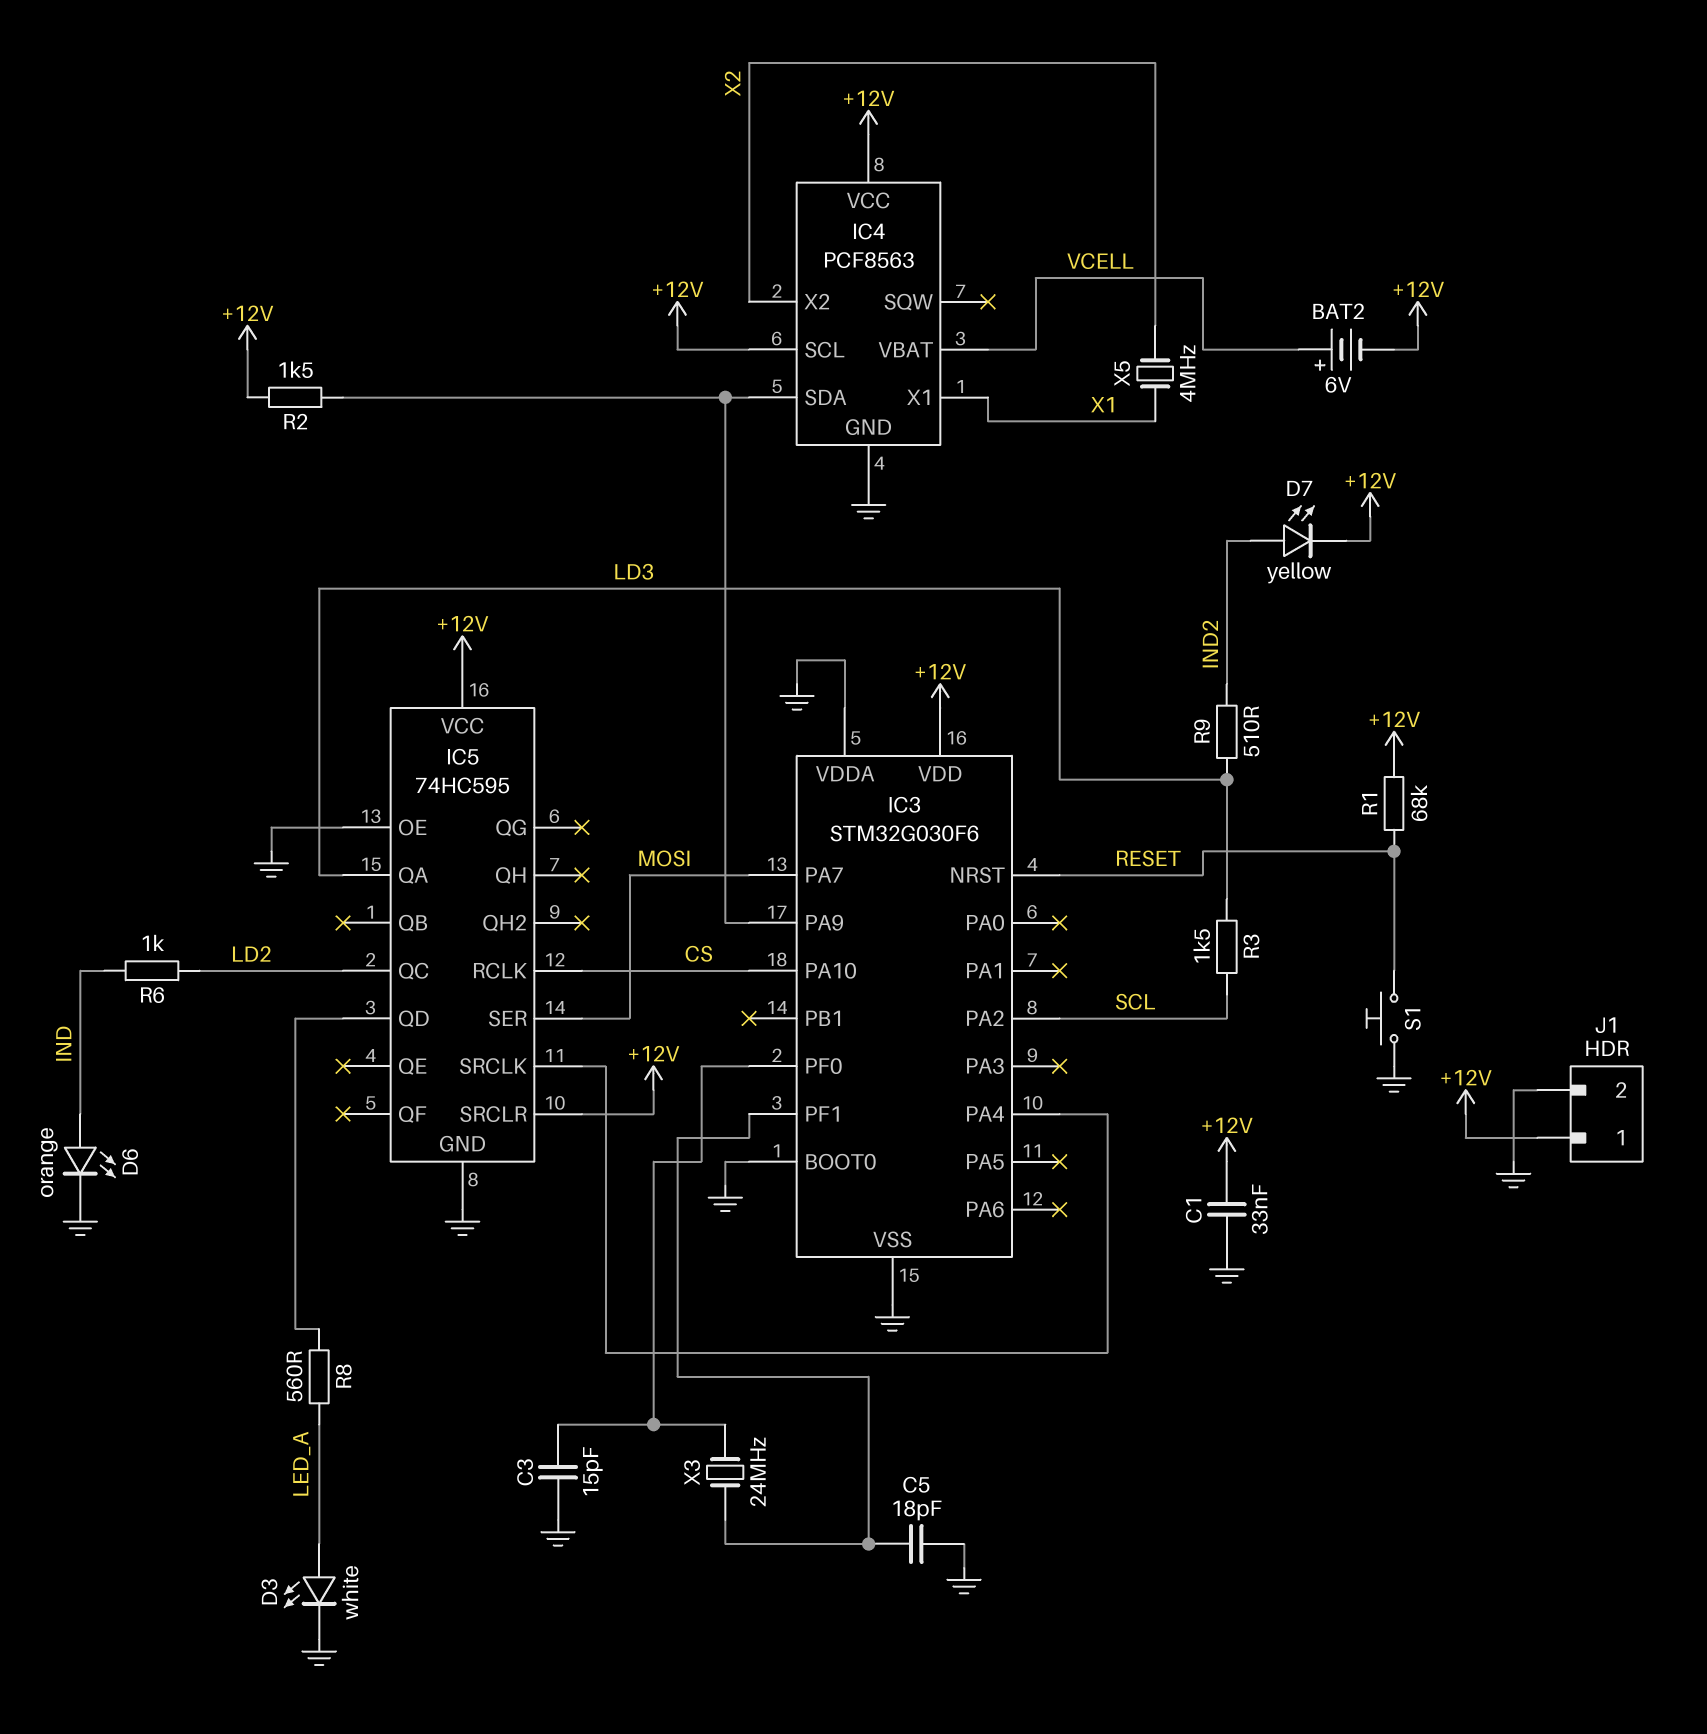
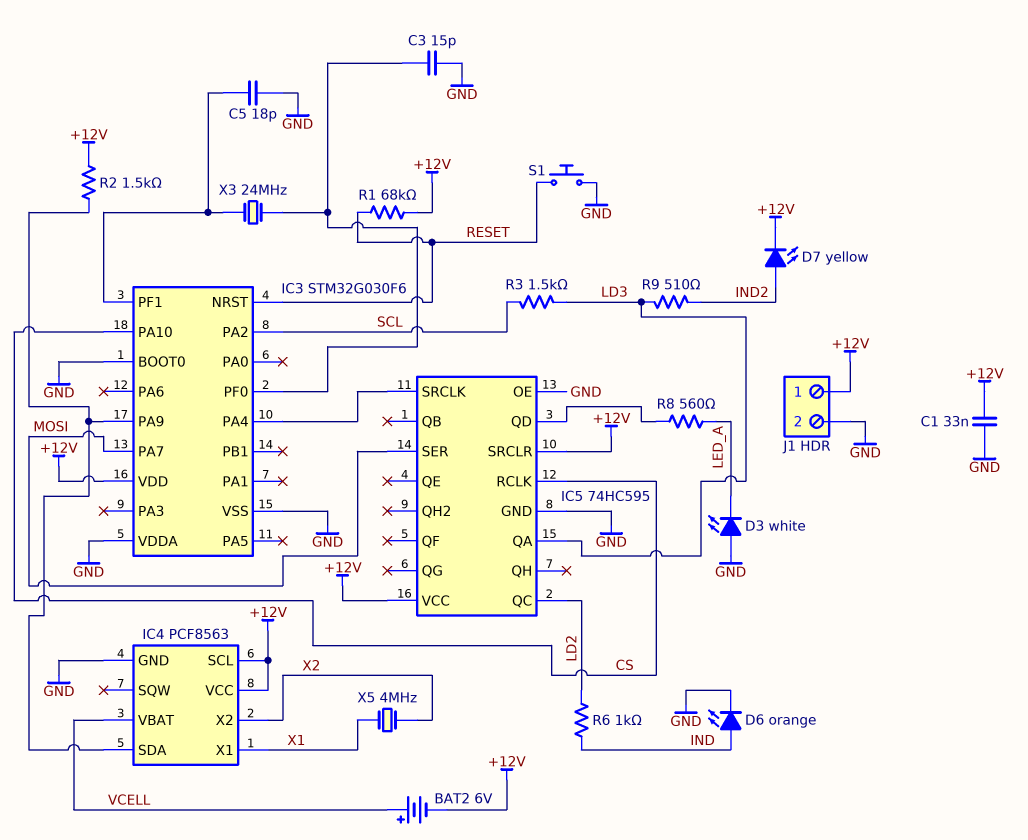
D3: LED white (A LED_A, K GND) -> LED white (A GND, K LED_A)

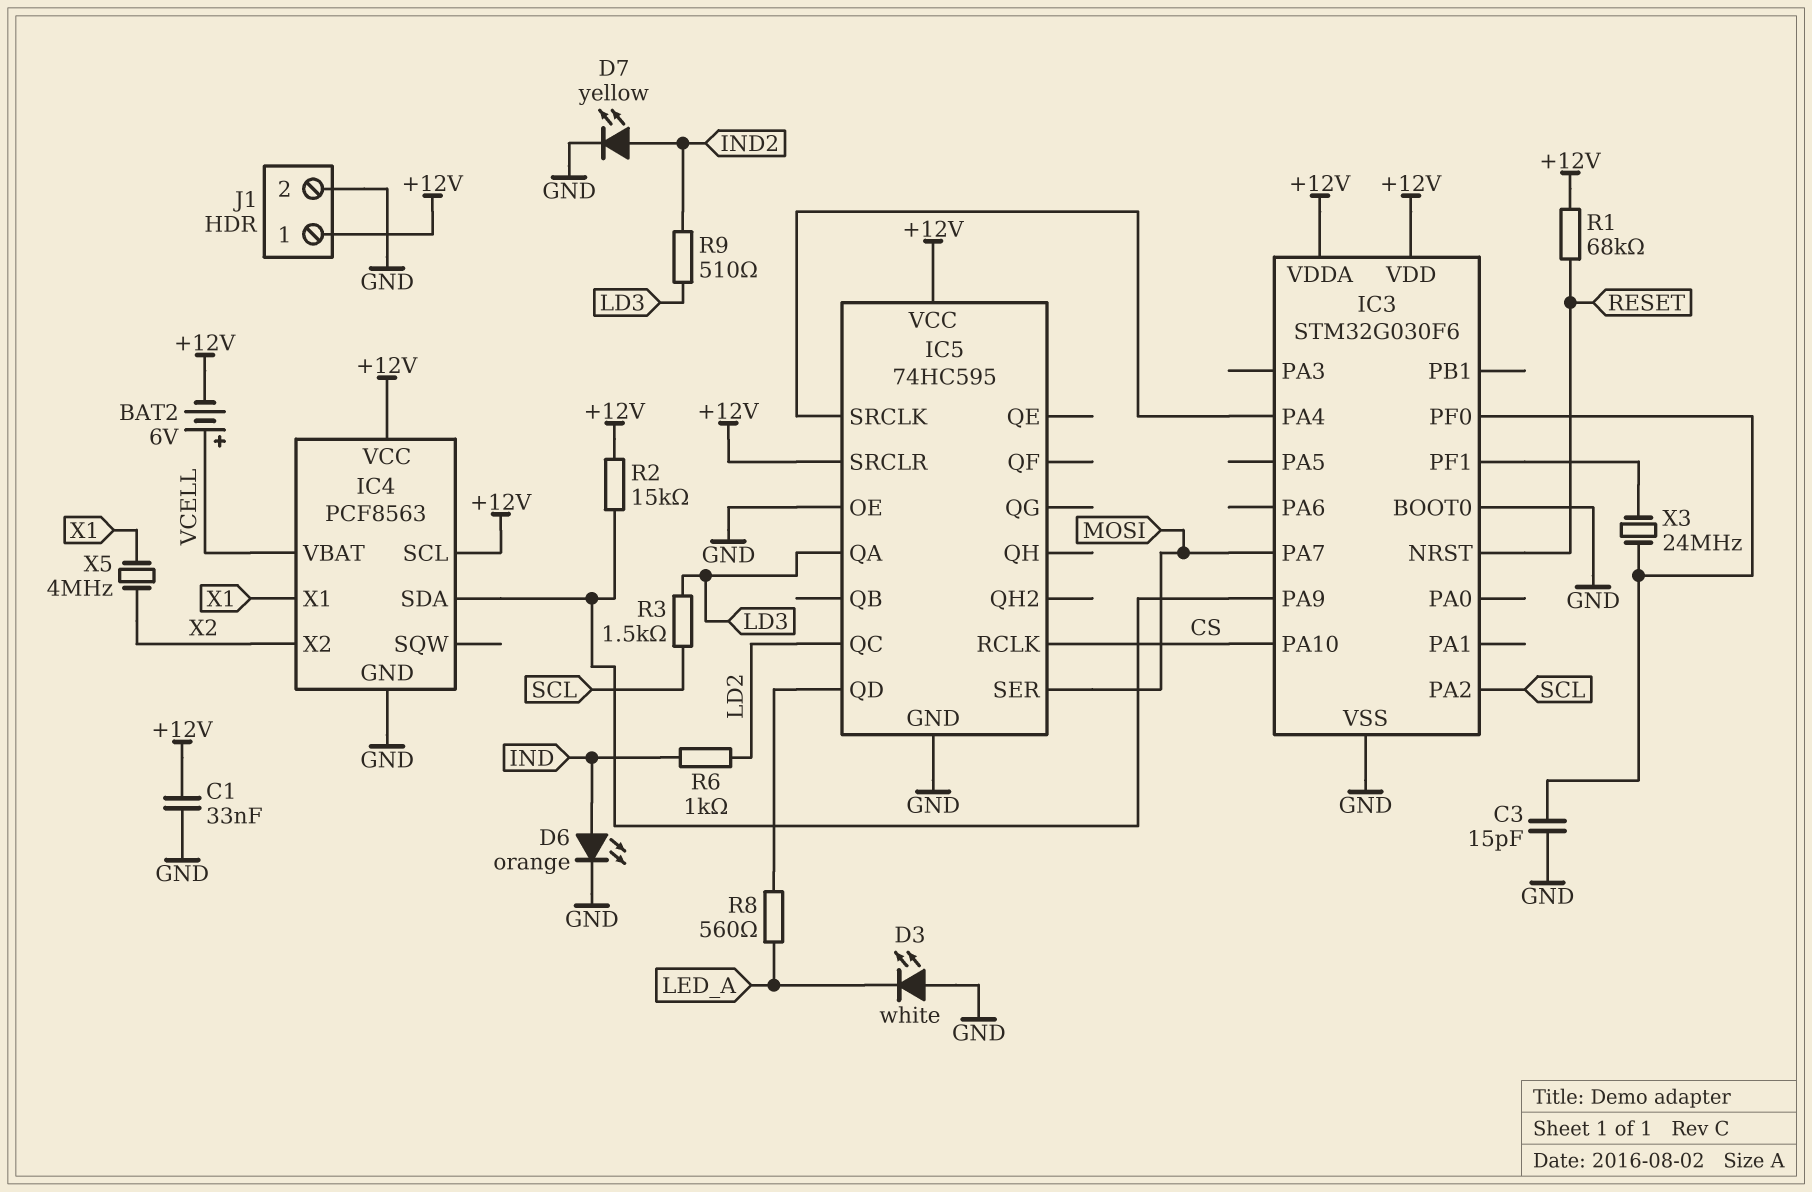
C5: 18pF (GND, IC3/PF1) -> none
D7: LED yellow (A IND2, K +12V) -> LED yellow (A IND2, K GND)
IC3 pin VDDA: GND -> +12V
R2: 1.5k (+12V, IC3/PA9) -> 15k (+12V, IC3/PA9)
S1: button (GND, RESET) -> none

